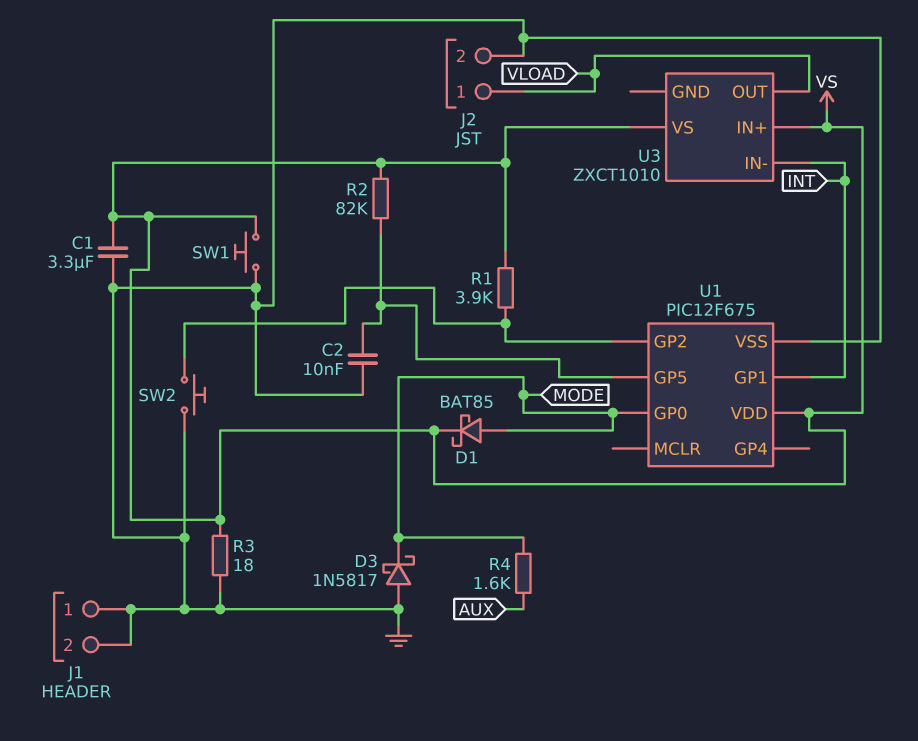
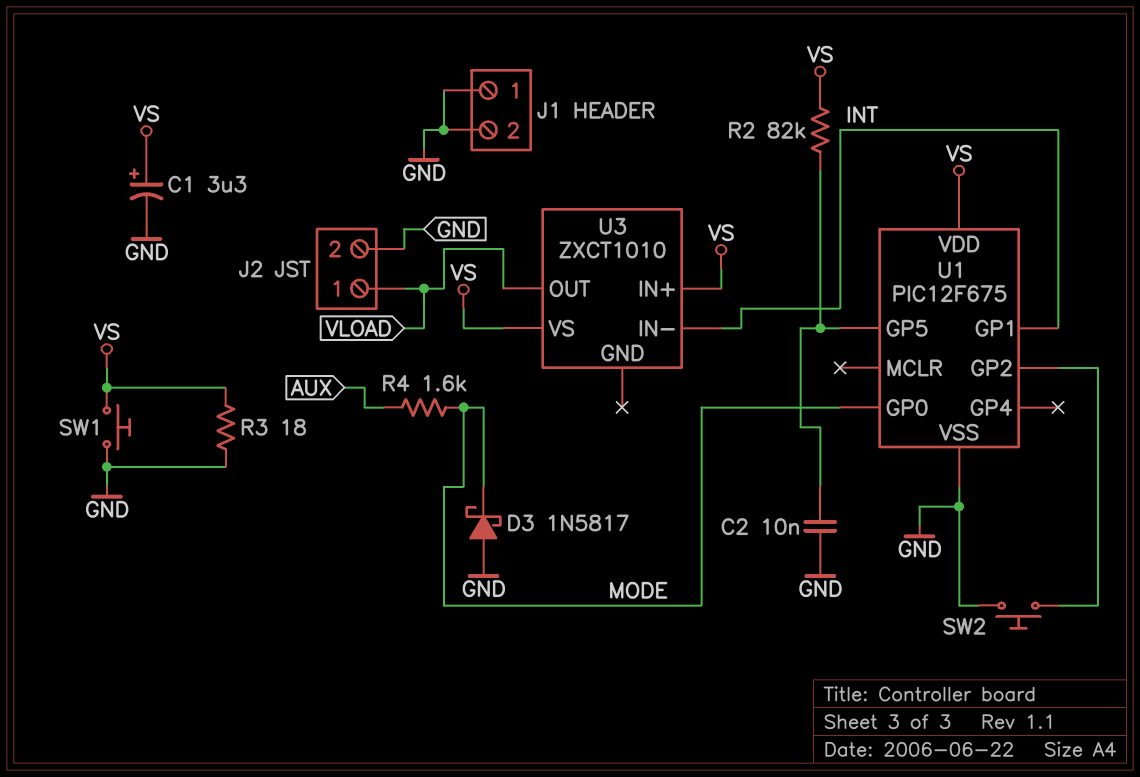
C1: 3.3uF (GND, VS) -> 3.3uF (plus VS, minus GND)
D1: schottky BAT85 (A MODE, K VS) -> none
R1: 3.9k (U1/GP2, VS) -> none

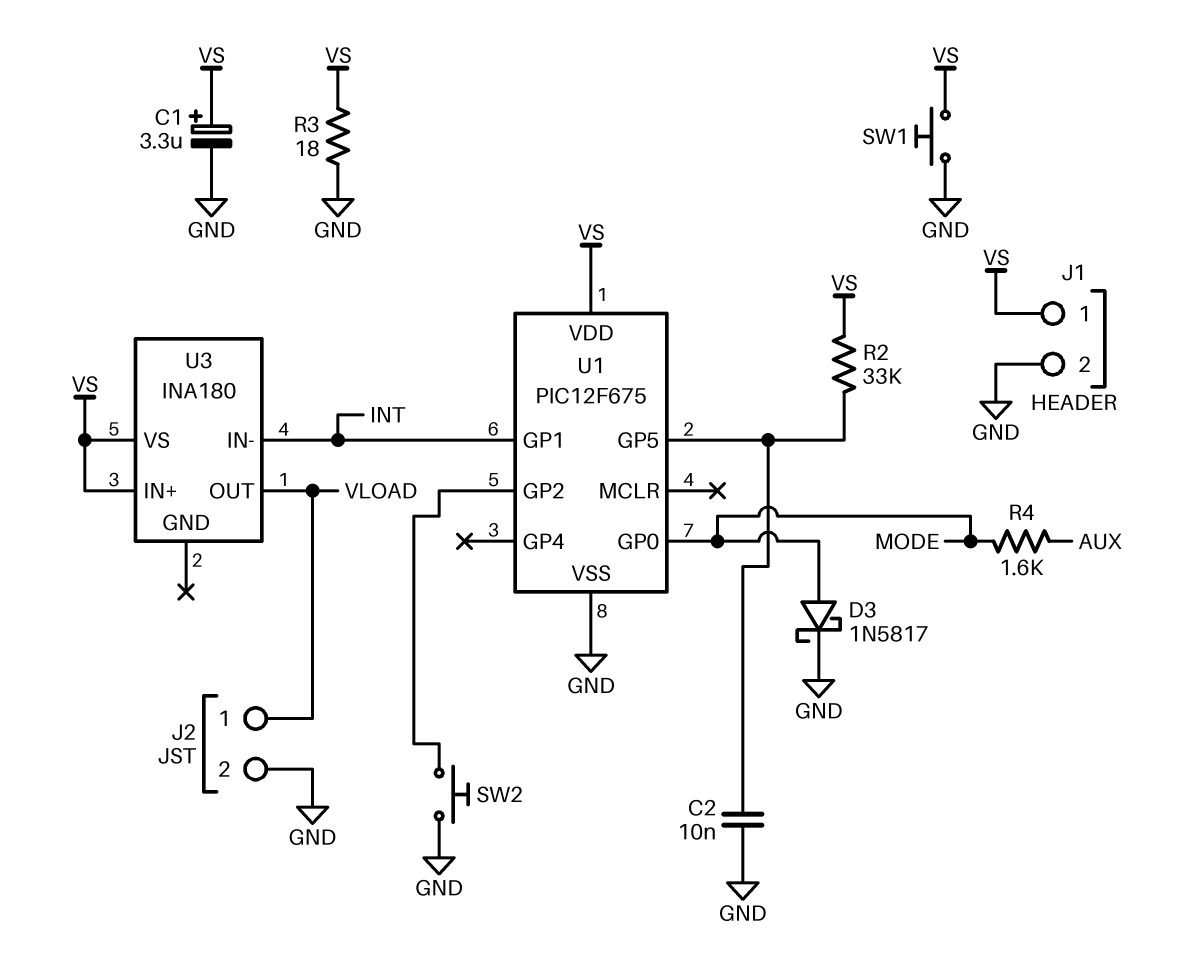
D3: schottky 1N5817 (A GND, K MODE) -> schottky 1N5817 (A MODE, K GND)
J1 pin 1: GND -> VS
R2: 82k (U1/GP5, VS) -> 33k (U1/GP5, VS)
U3: ZXCT1010 -> INA180

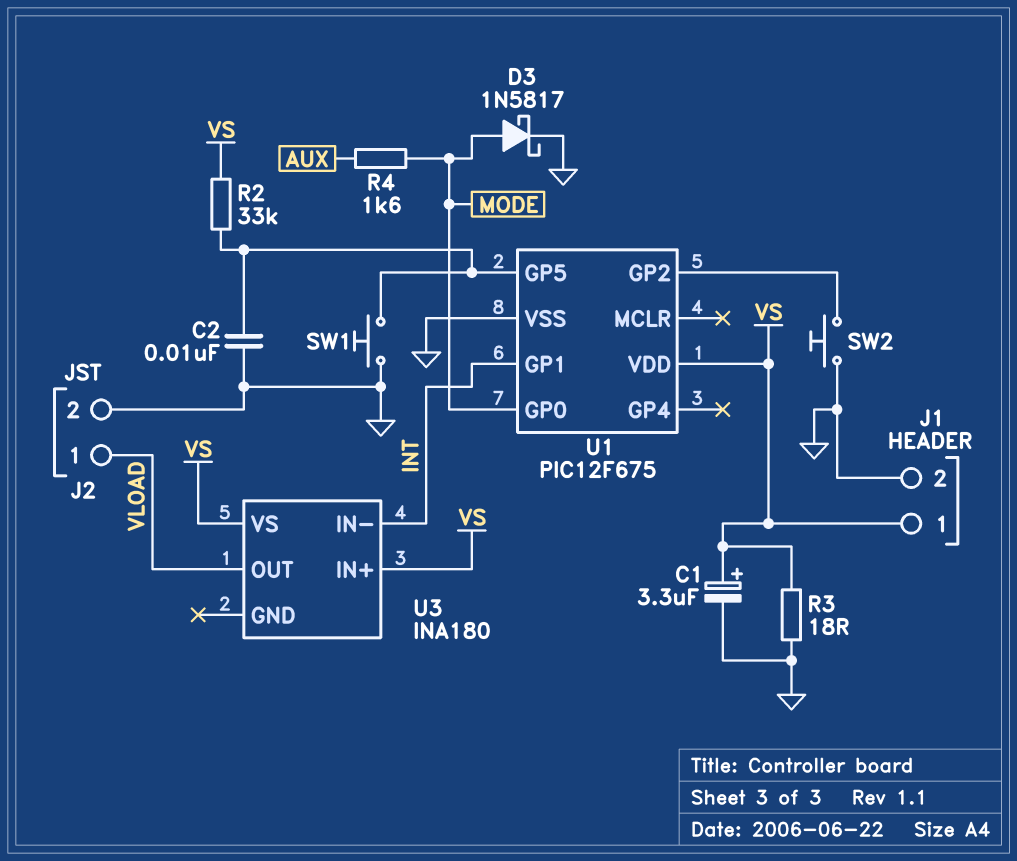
SW1: button (GND, VS) -> button (GND, U1/GP5)

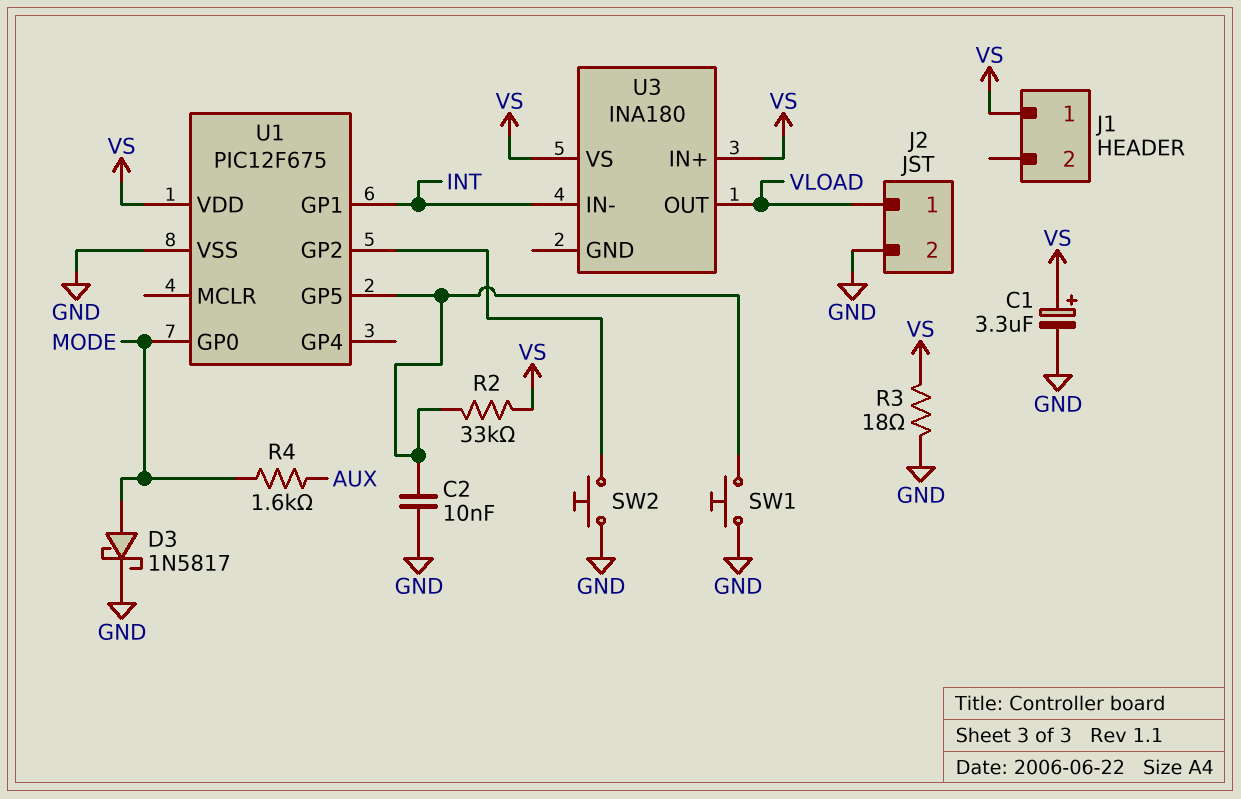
J1 pin 2: GND -> none

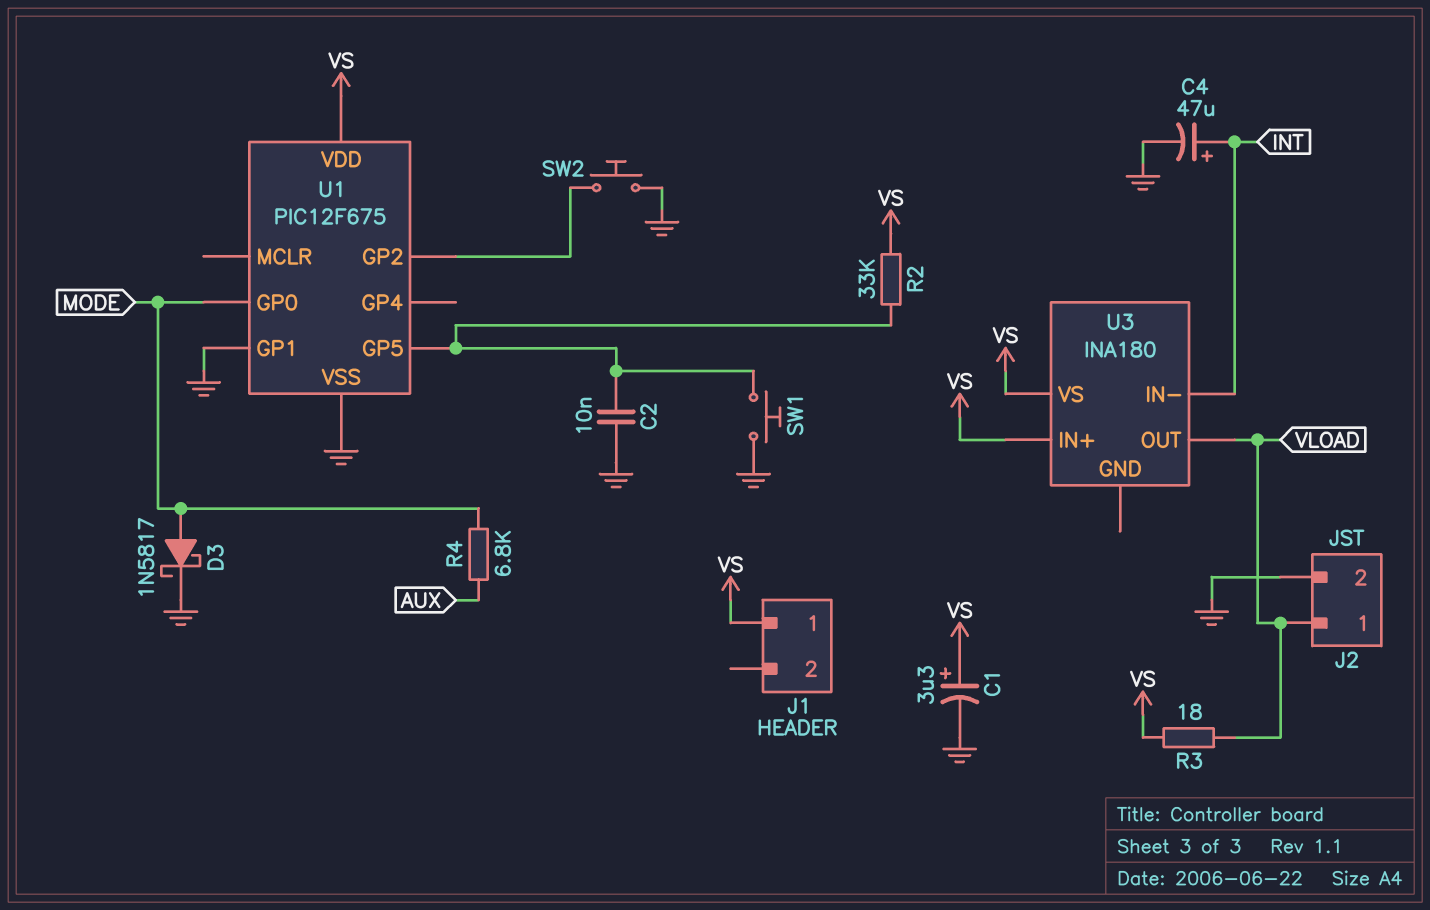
C4: none -> 47uF (plus INT, minus GND)
R3: 18 (GND, VS) -> 18 (VLOAD, VS)
R4: 1.6k (AUX, MODE) -> 6.8k (AUX, MODE)
U1 pin GP1: INT -> GND

